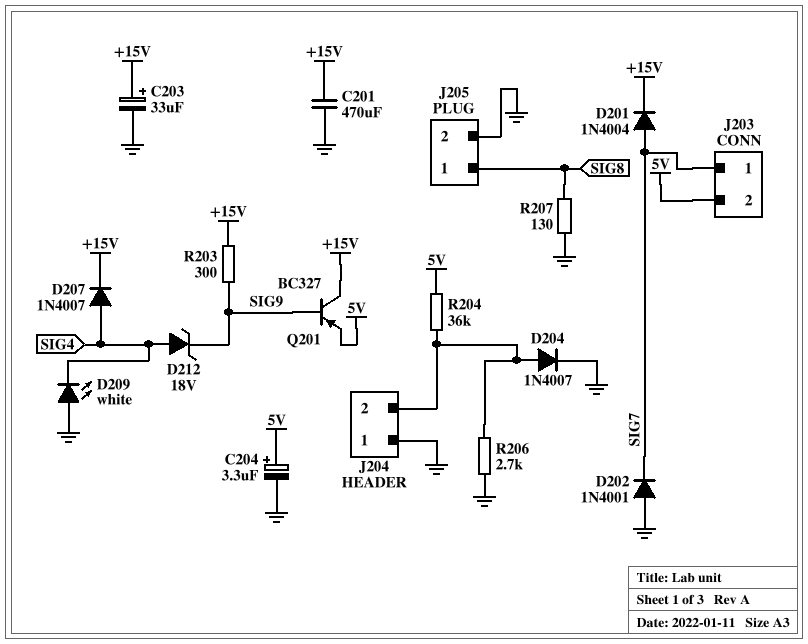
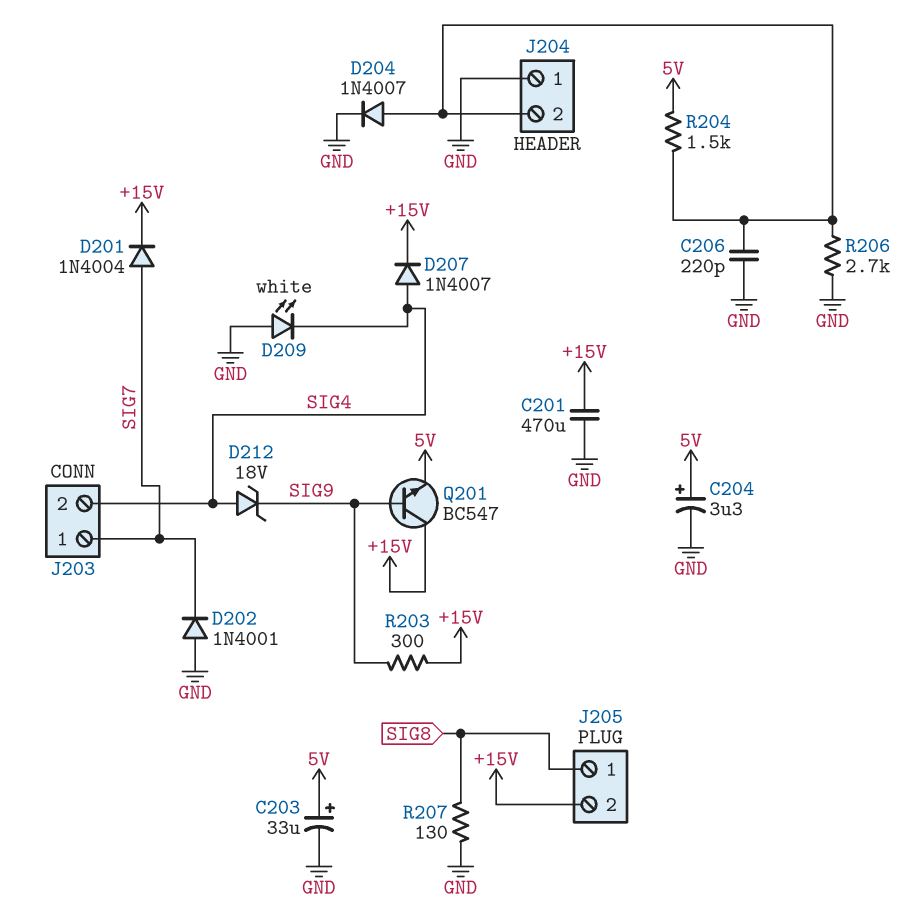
C203: 33uF (plus +15V, minus GND) -> 33uF (plus 5V, minus GND)
C206: none -> 220pF (GND, J204/2)
J203 pin 2: 5V -> SIG4
J205 pin 2: GND -> +15V
Q201: PNP BC327 (B SIG9, C +15V, E 5V) -> NPN BC547 (B SIG9, C +15V, E 5V)
R204: 36k (5V, J204/2) -> 1.5k (5V, J204/2)

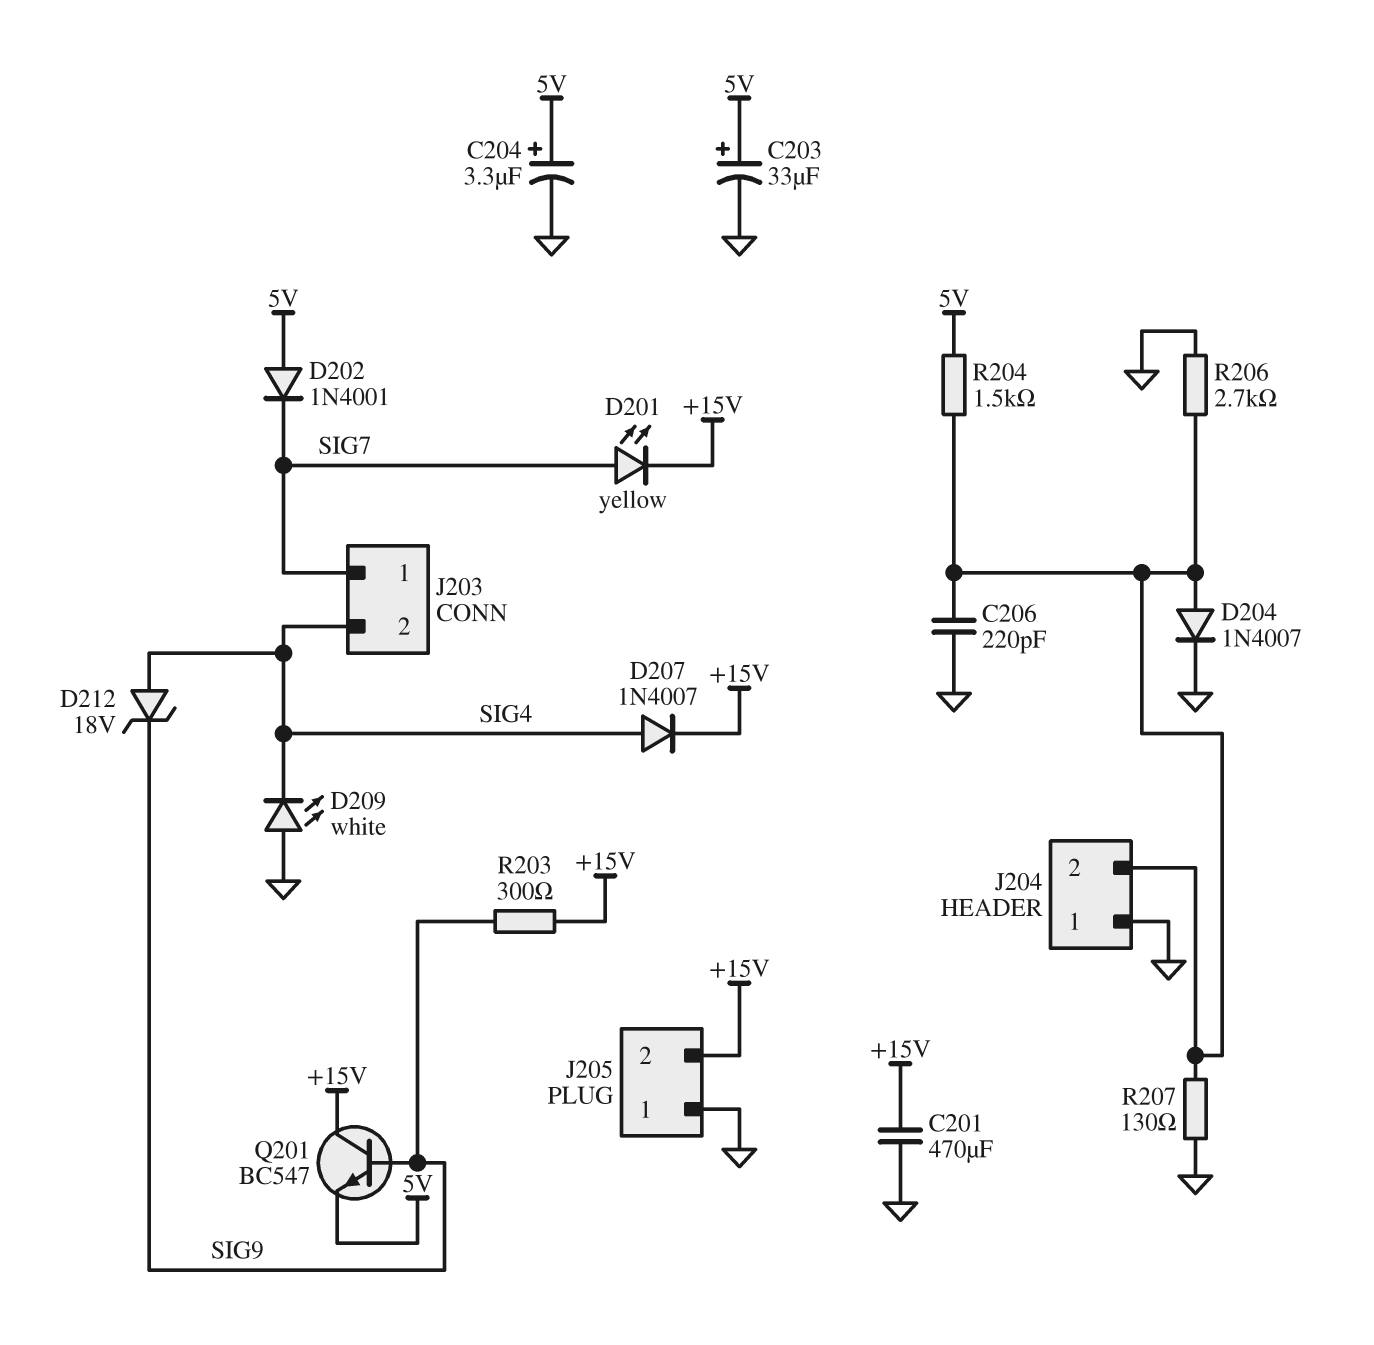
D201: diode 1N4004 (A SIG7, K +15V) -> LED yellow (A SIG7, K +15V)
D202: diode 1N4001 (A GND, K SIG7) -> diode 1N4001 (A 5V, K SIG7)
J205 pin 1: SIG8 -> GND
R207: 130 (GND, SIG8) -> 130 (GND, J204/2)

